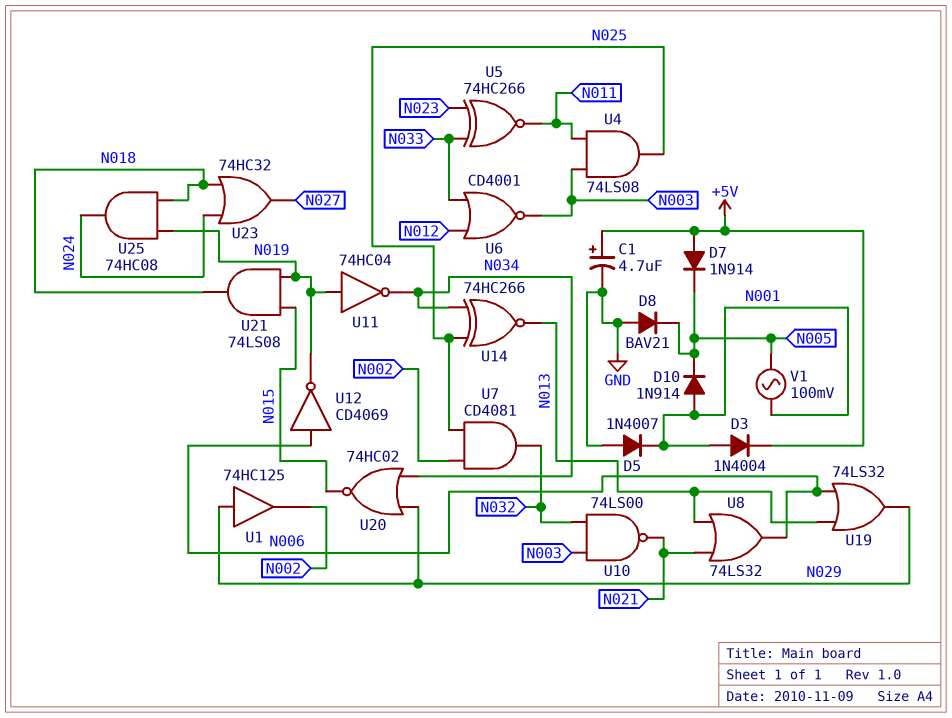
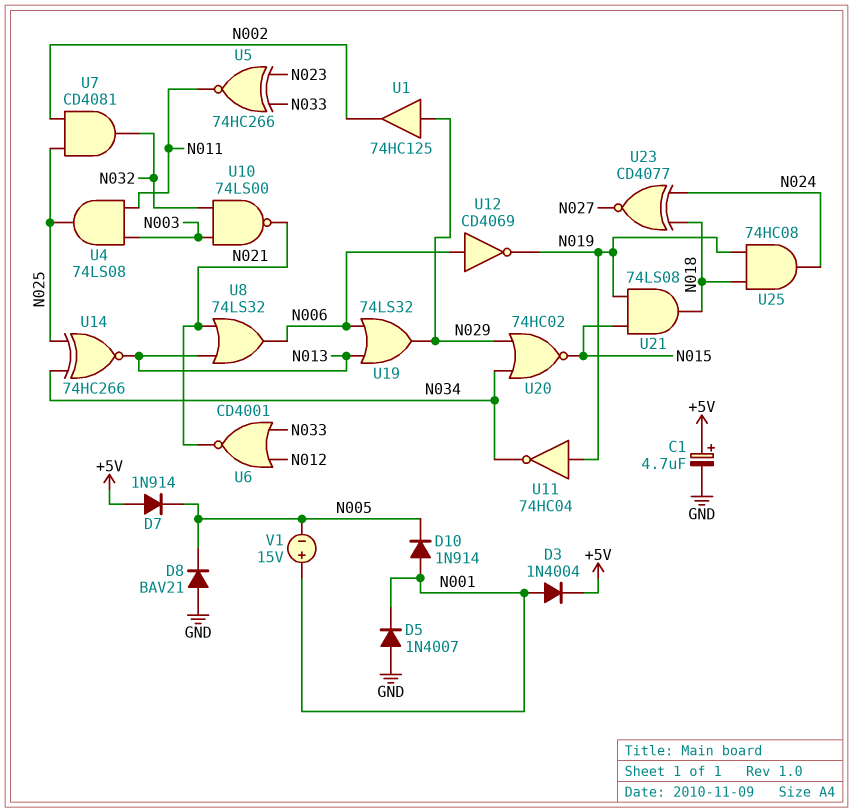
U6: NOR CD4001 (in N012, in N033, out N003) -> NOR CD4001 (in N012, in N033, out N021)
U23: OR 74HC32 (in N018, in N024, out N027) -> XNOR CD4077 (in N018, in N024, out N027)
V1: AC 100mV (N001, N005) -> 15V (plus N001, minus N005)

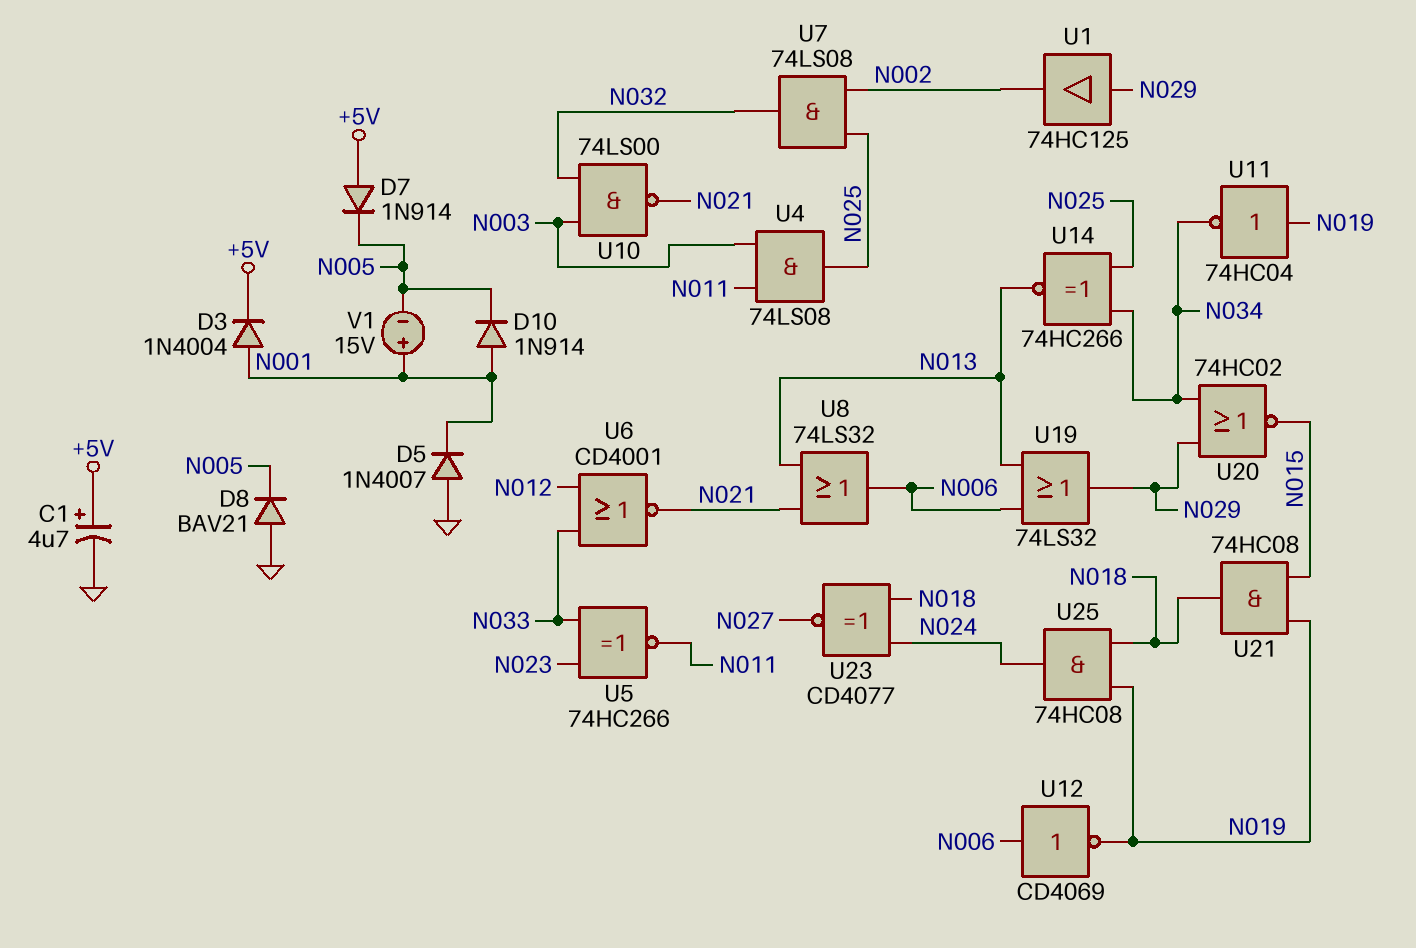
U7: AND CD4081 (in N002, in N025, out N032) -> AND 74LS08 (in N002, in N025, out N032)
U21: AND 74LS08 (in N015, in N019, out N018) -> AND 74HC08 (in N015, in N019, out N018)

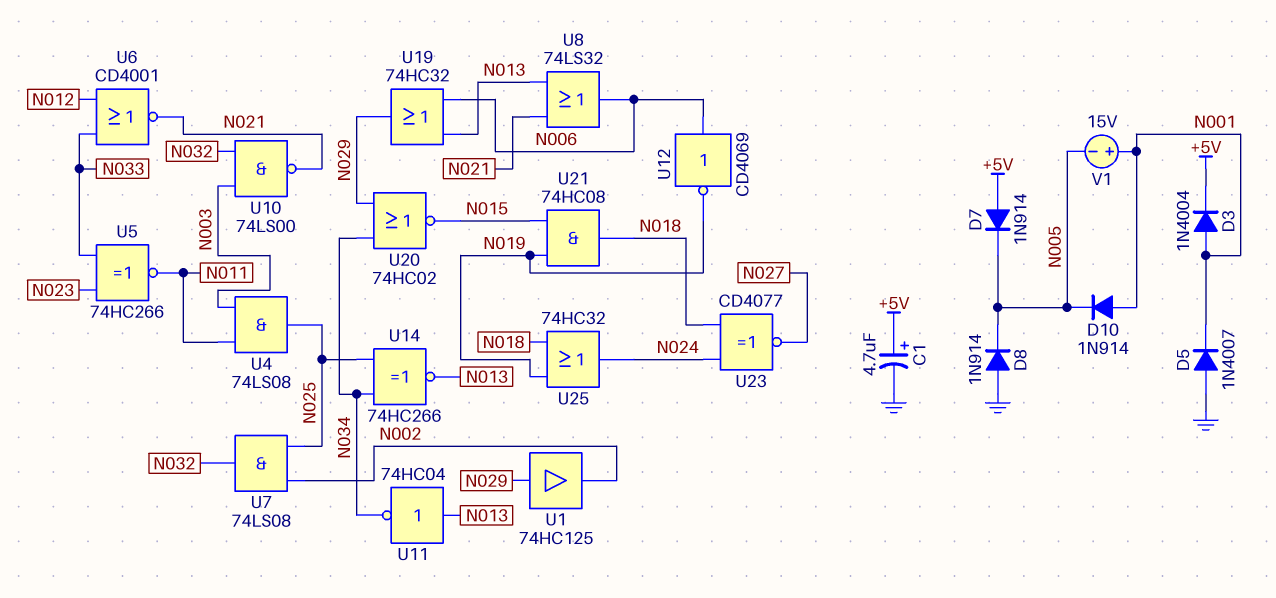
D8: diode BAV21 (A GND, K N005) -> diode 1N914 (A GND, K N005)
U11: NOT 74HC04 (in N019, out N034) -> NOT 74HC04 (in N013, out N034)
U19: OR 74LS32 (in N006, in N013, out N029) -> OR 74HC32 (in N006, in N013, out N029)
U25: AND 74HC08 (in N018, in N019, out N024) -> OR 74HC32 (in N018, in N019, out N024)

